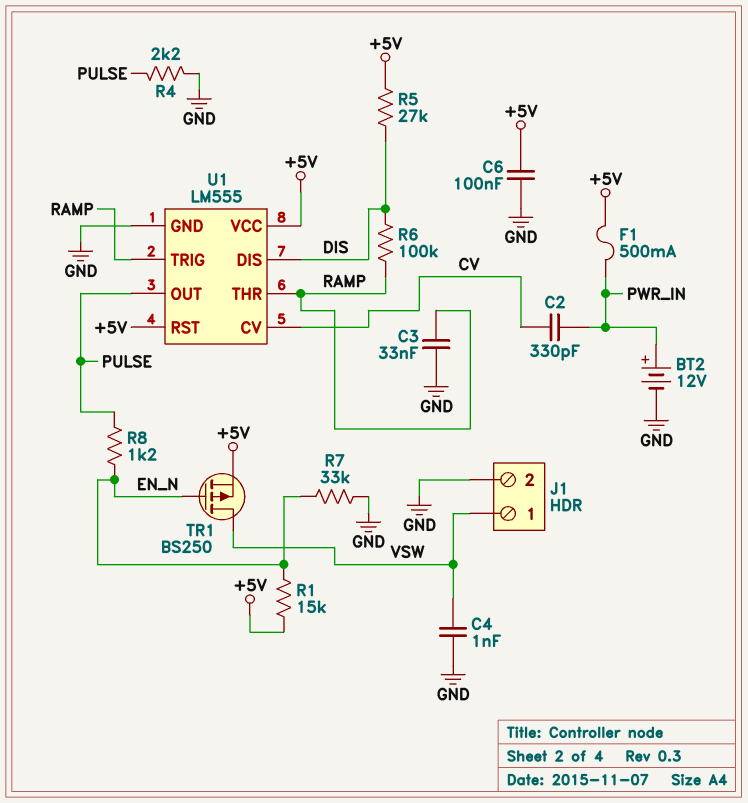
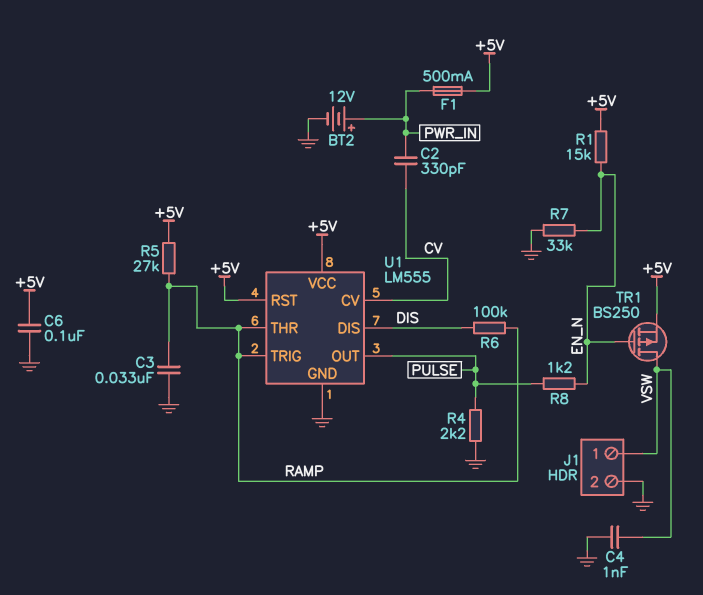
R5: 27k (+5V, DIS) -> 27k (+5V, RAMP)

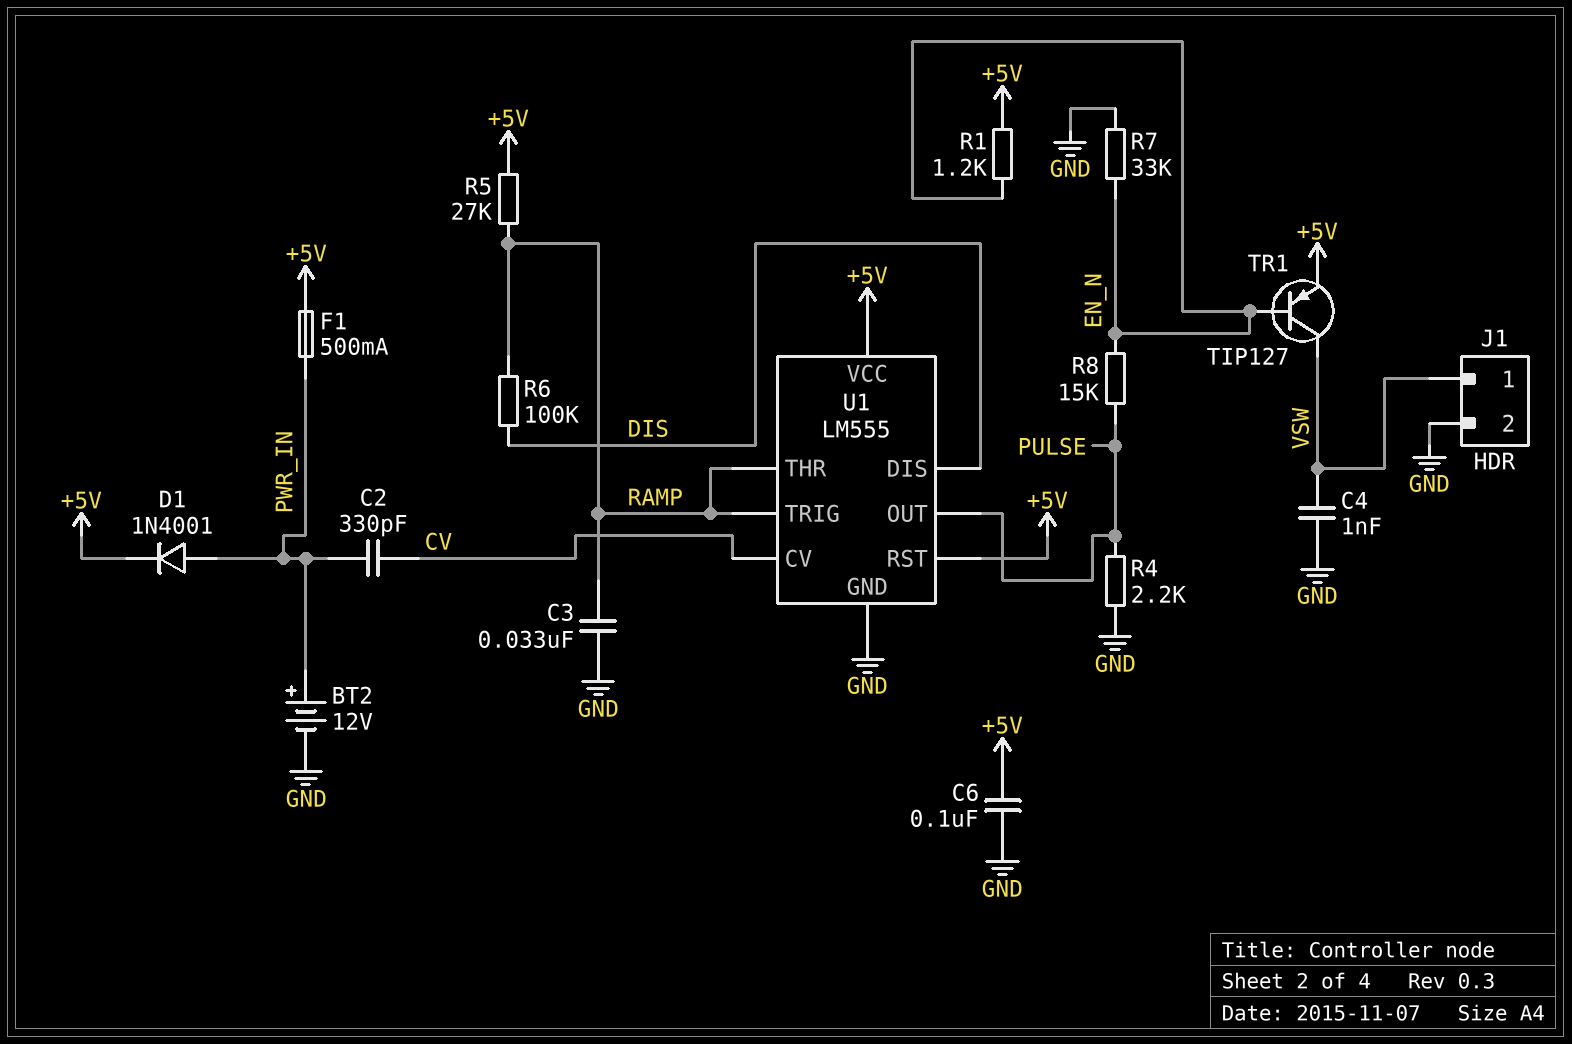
D1: none -> diode 1N4001 (A PWR_IN, K +5V)
R1: 15k (+5V, EN_N) -> 1.2k (+5V, EN_N)
R8: 1.2k (EN_N, PULSE) -> 15k (EN_N, PULSE)
TR1: PMOS BS250 (G EN_N, D VSW, S +5V) -> PNP TIP127 (B EN_N, C VSW, E +5V)

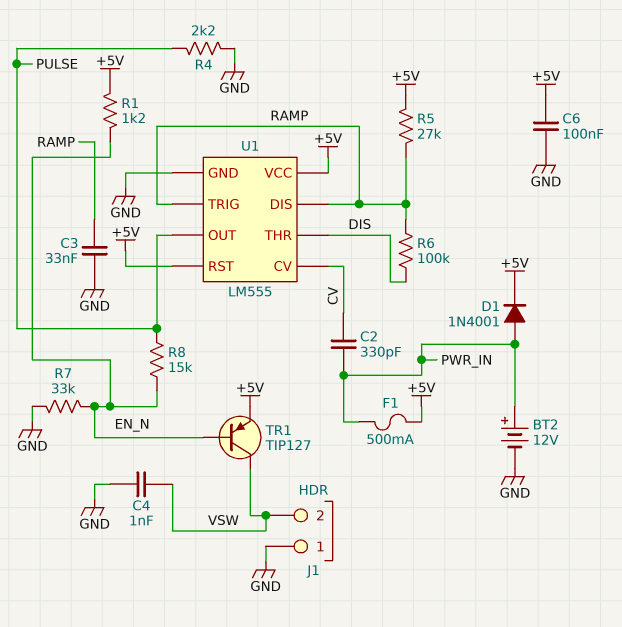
J1 pin 1: VSW -> GND
J1 pin 2: GND -> VSW
U1 pin DIS: DIS -> RAMP
U1 pin THR: RAMP -> DIS

